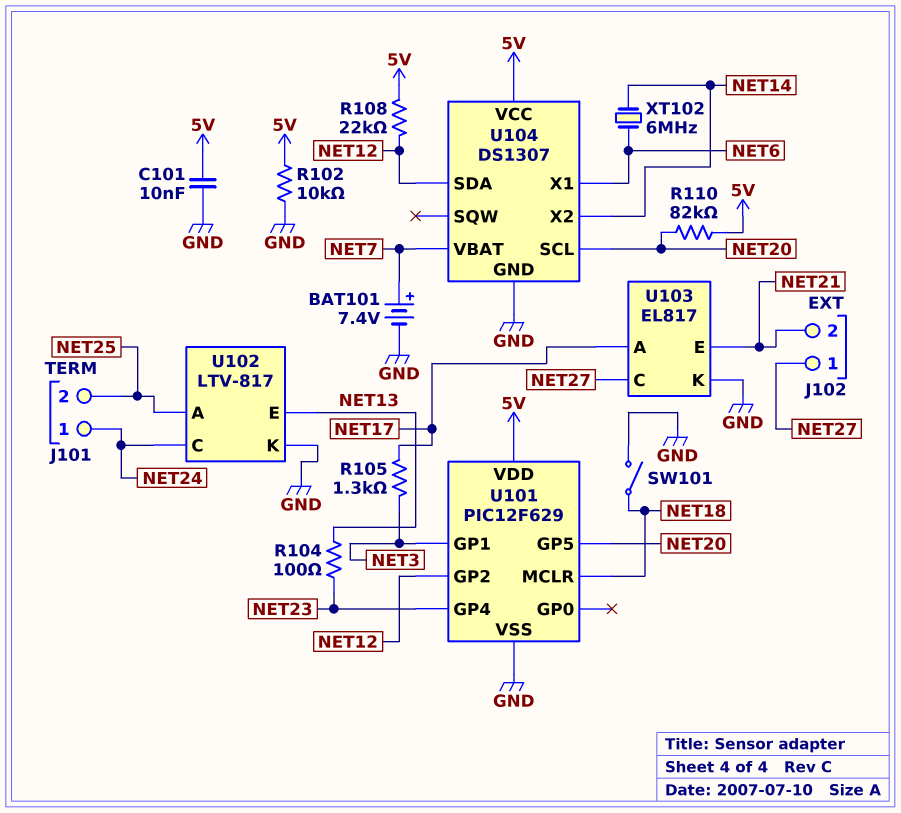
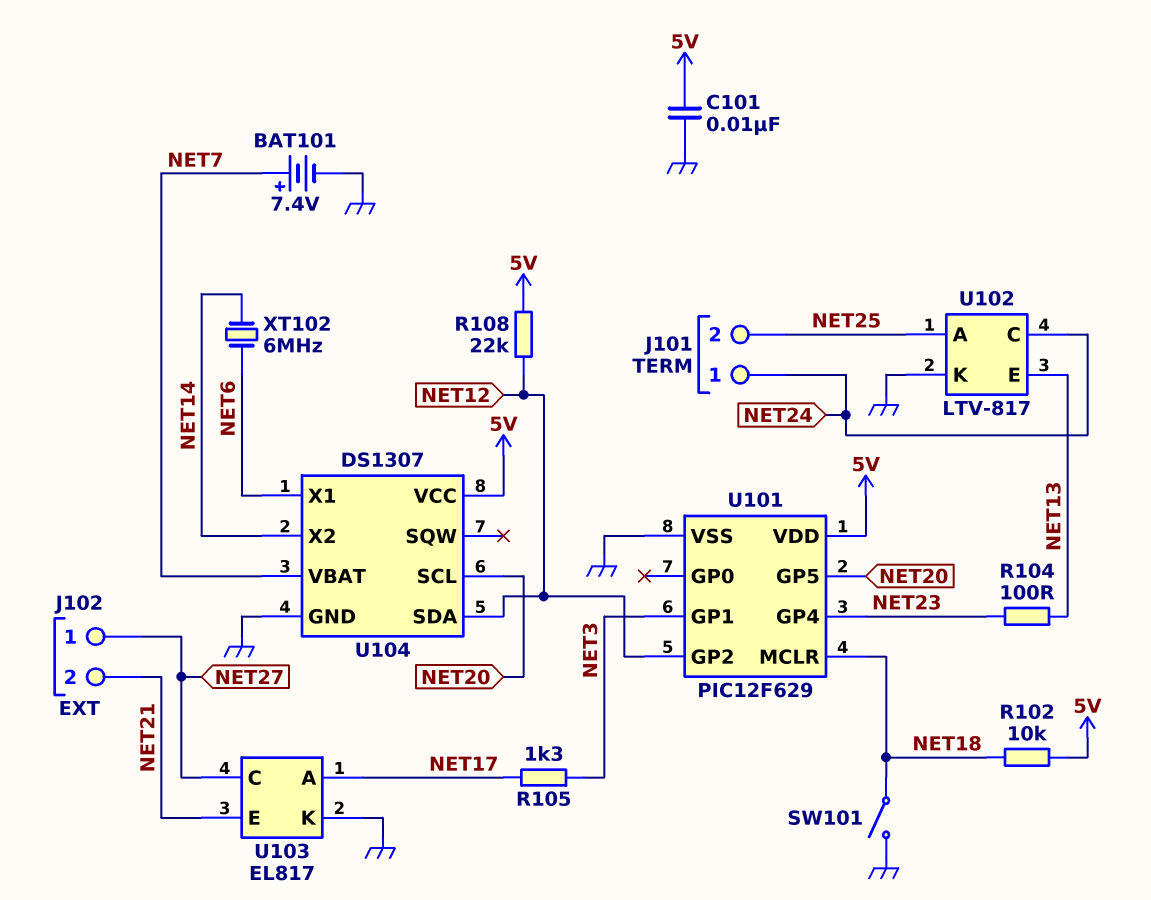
R102: 10k (5V, GND) -> 10k (5V, NET18)
R110: 82k (5V, NET20) -> none

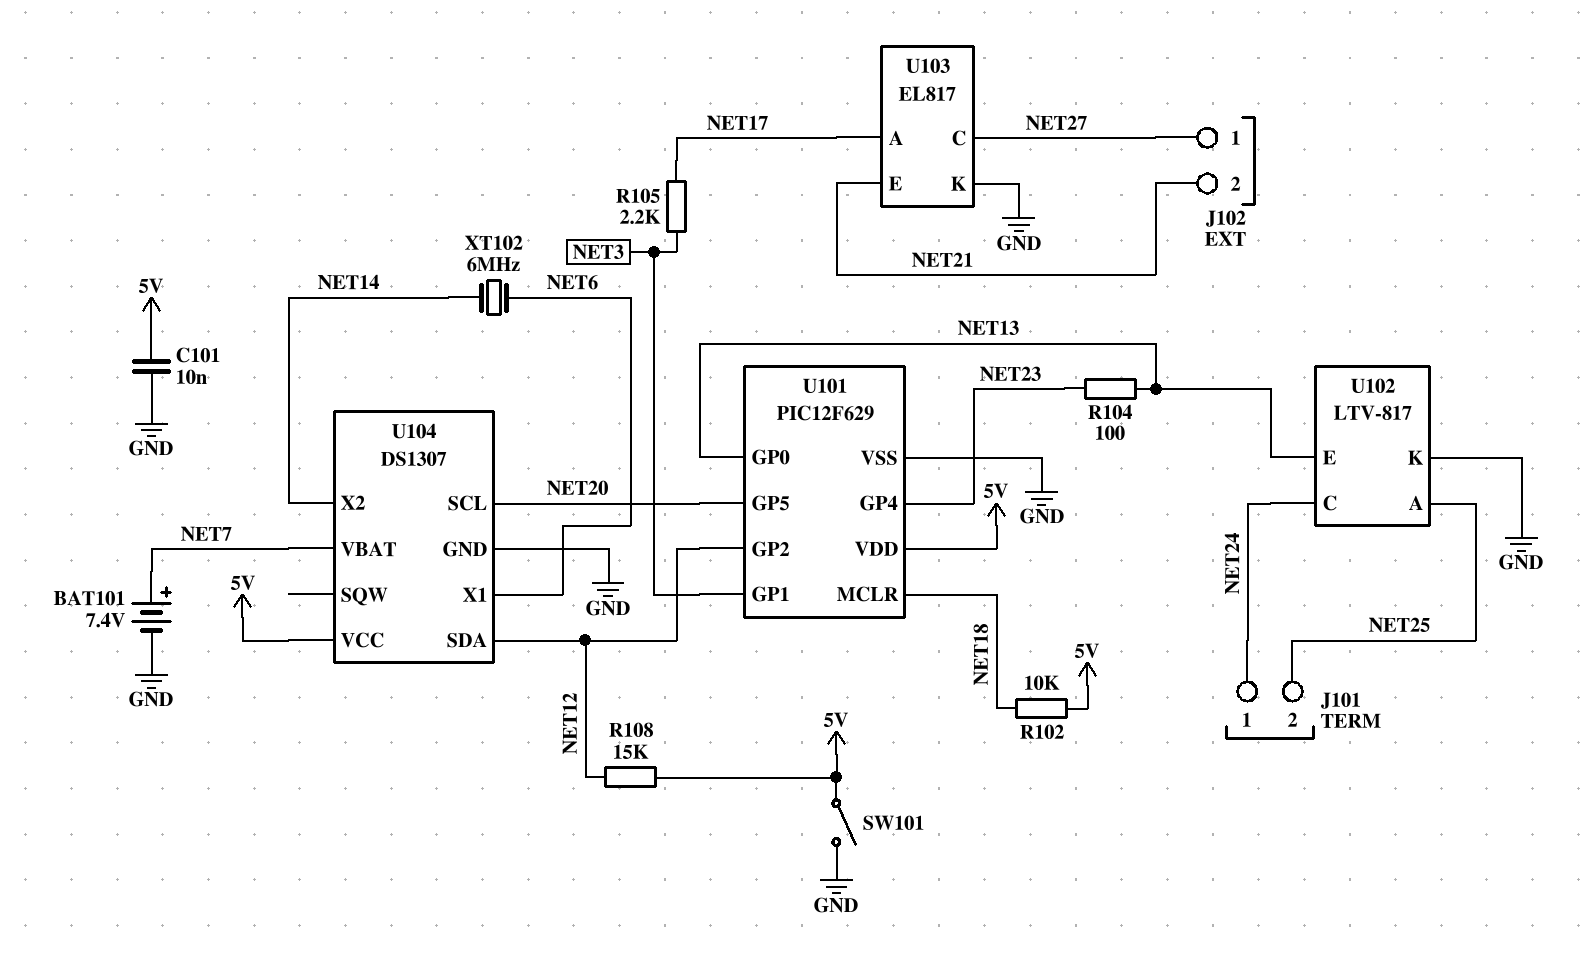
R105: 1.3k (NET3, NET17) -> 2.2k (NET3, NET17)
R108: 22k (5V, NET12) -> 15k (5V, NET12)
SW101: switch (GND, NET18) -> switch (5V, GND)
U101 pin GP0: none -> NET13

